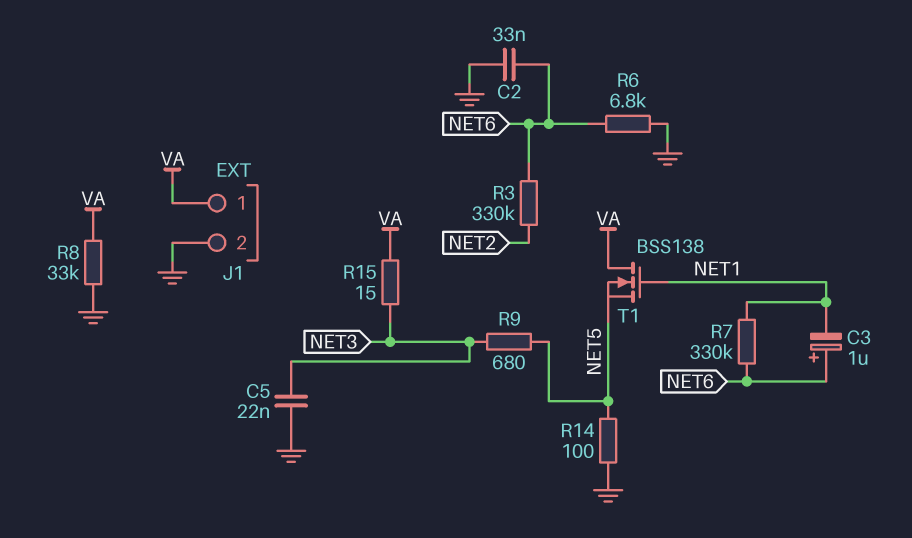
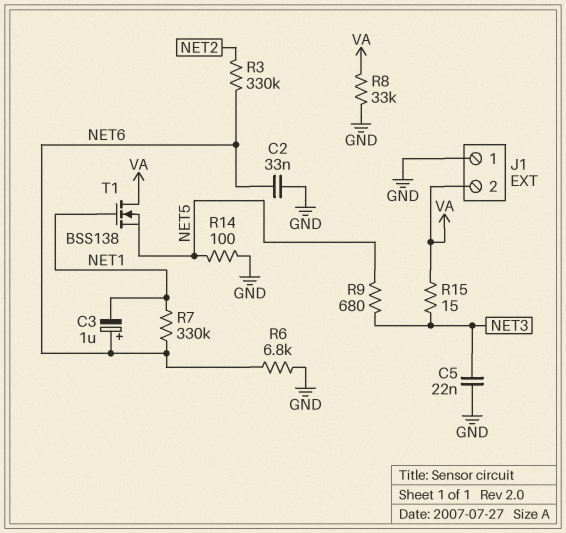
J1 pin 1: VA -> GND
J1 pin 2: GND -> VA

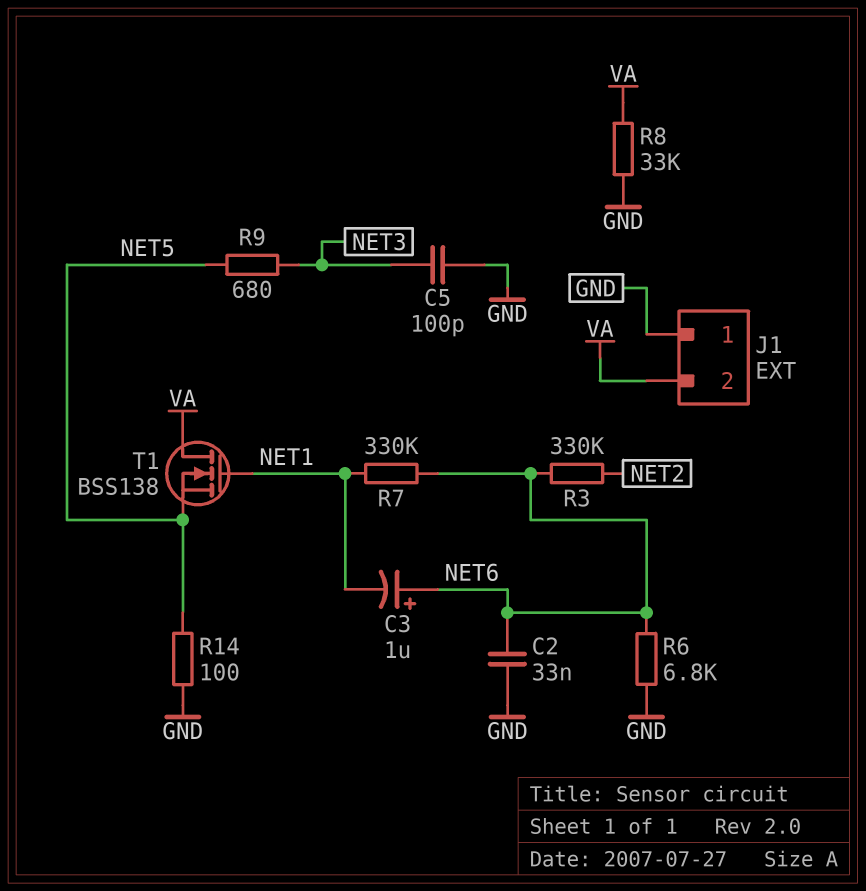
C5: 22nF (GND, NET3) -> 100pF (GND, NET3)
R15: 15 (NET3, VA) -> none

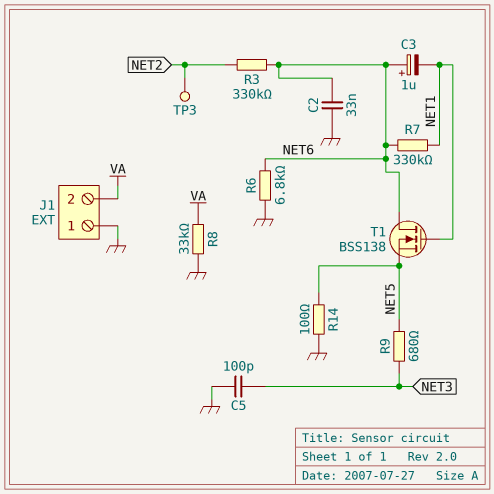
T1: NMOS BSS138 (G NET1, D VA, S NET5) -> NMOS BSS138 (G NET1, D NET6, S NET5)
TP3: none -> test point (NET2)

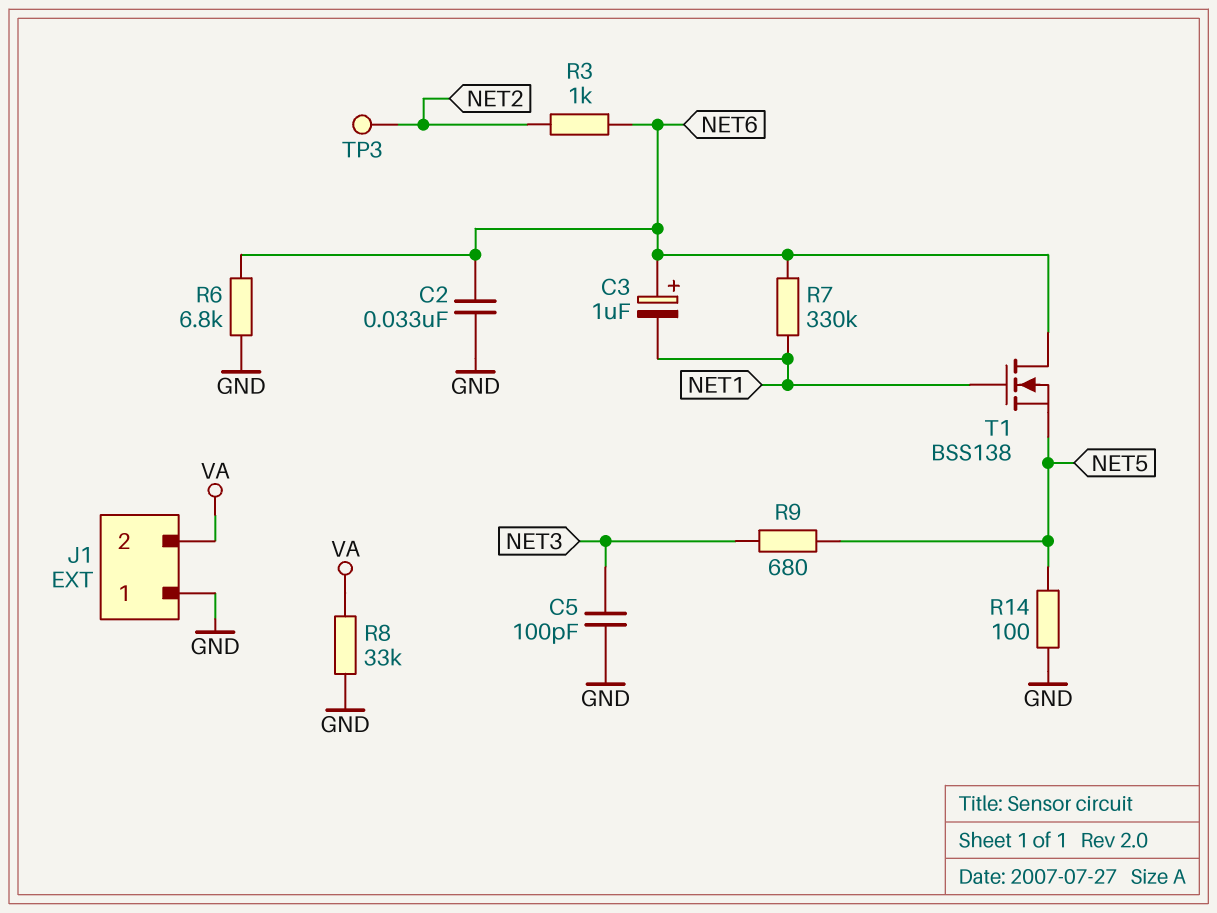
R3: 330k (NET2, NET6) -> 1k (NET2, NET6)

